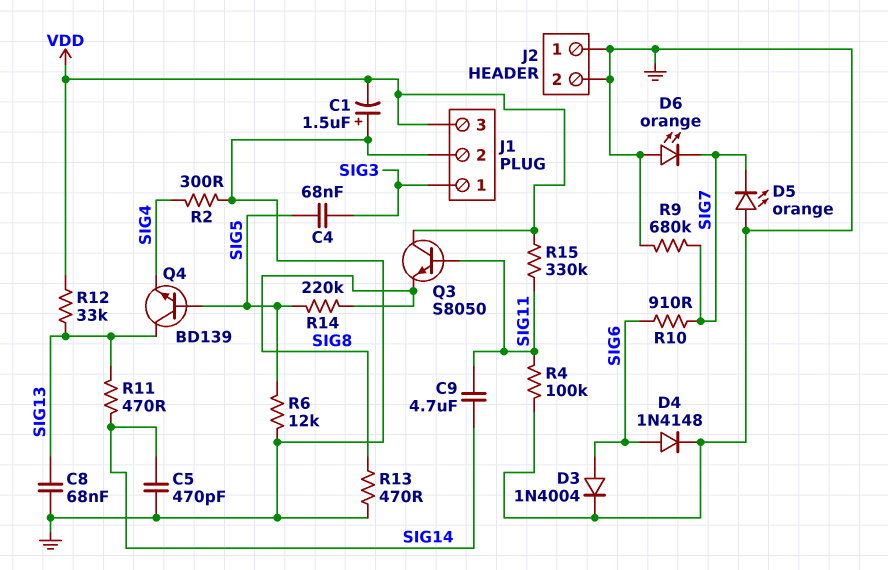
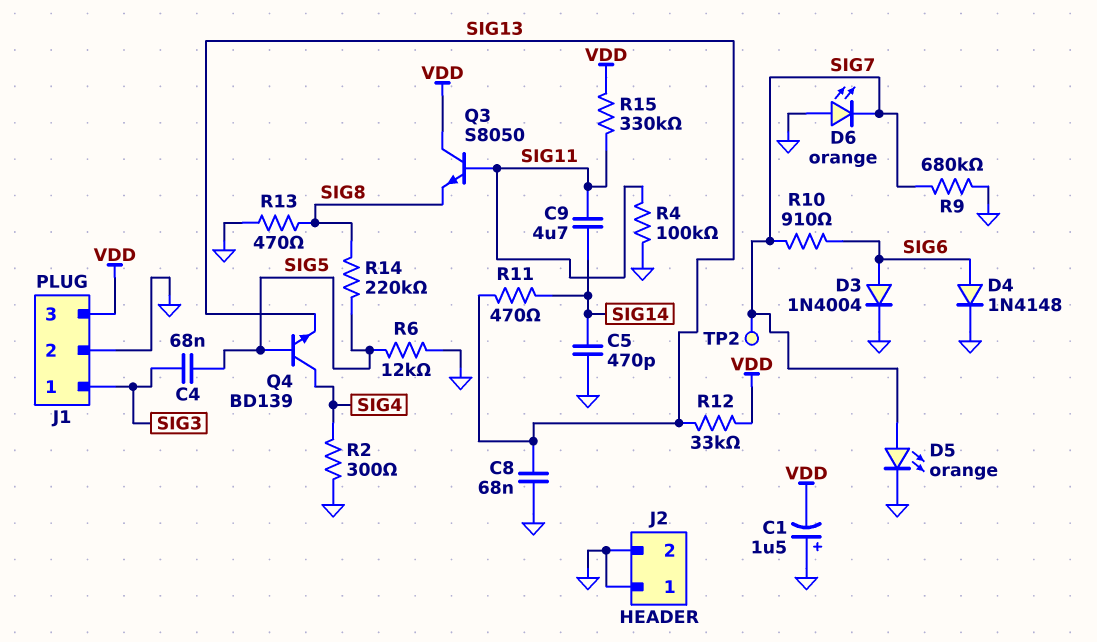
D5: LED orange (A GND, K SIG7) -> LED orange (A SIG7, K GND)
Q4: NPN BD139 (B SIG5, C SIG13, E SIG4) -> NPN BD139 (B SIG5, C SIG4, E SIG13)
TP2: none -> test point (SIG7)

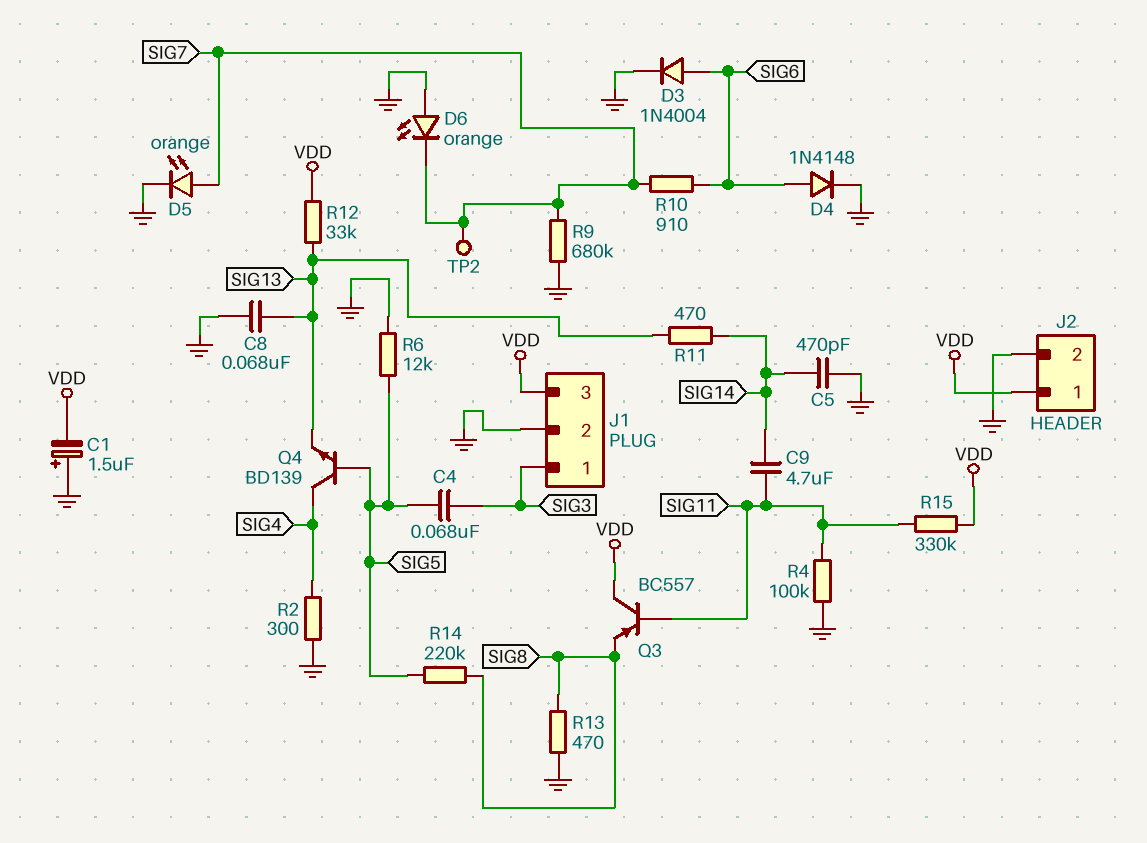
J2 pin 1: GND -> VDD
Q3: NPN S8050 (B SIG11, C VDD, E SIG8) -> PNP BC557 (B SIG11, C VDD, E SIG8)

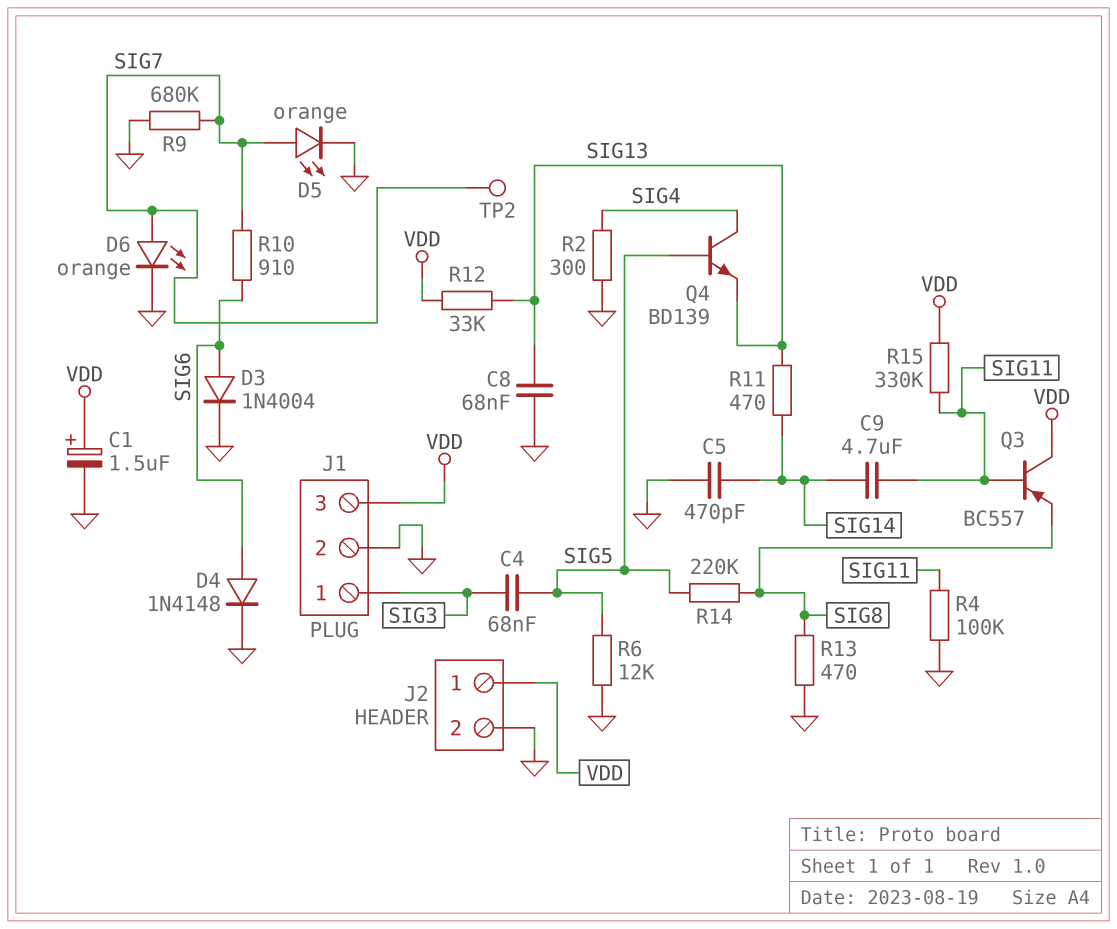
C1: 1.5uF (plus GND, minus VDD) -> 1.5uF (plus VDD, minus GND)
D6: LED orange (A GND, K SIG7) -> LED orange (A SIG7, K GND)

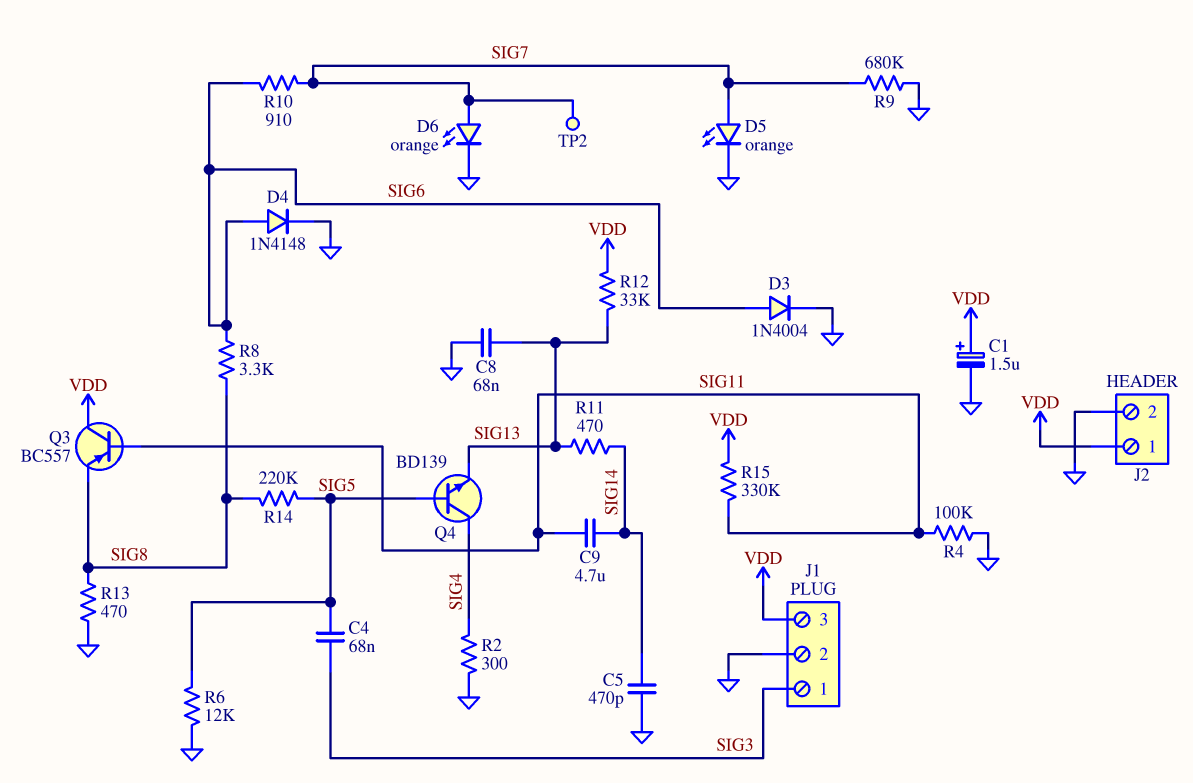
R8: none -> 3.3k (SIG6, SIG8)

